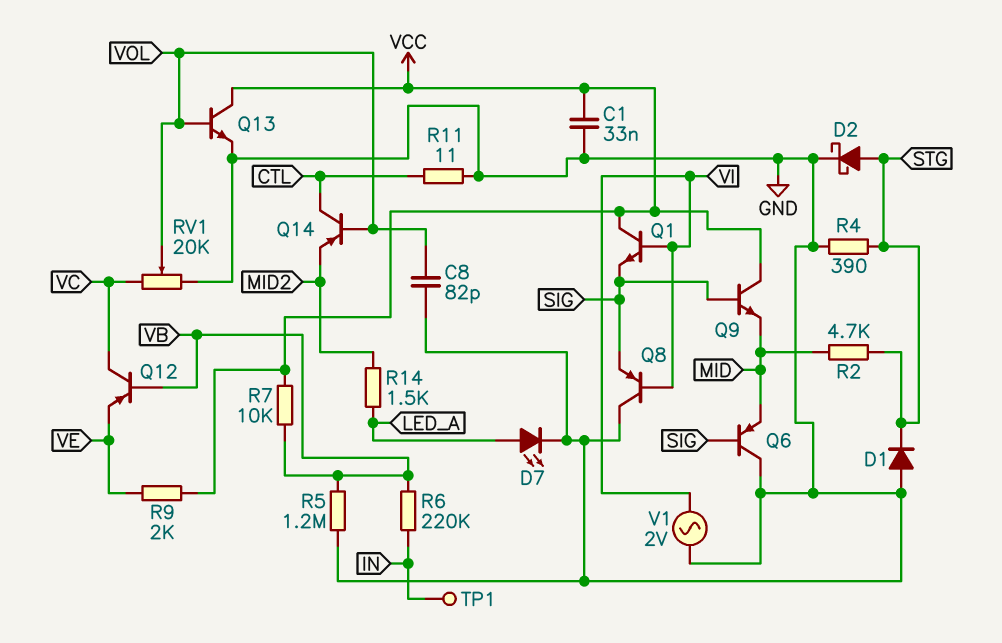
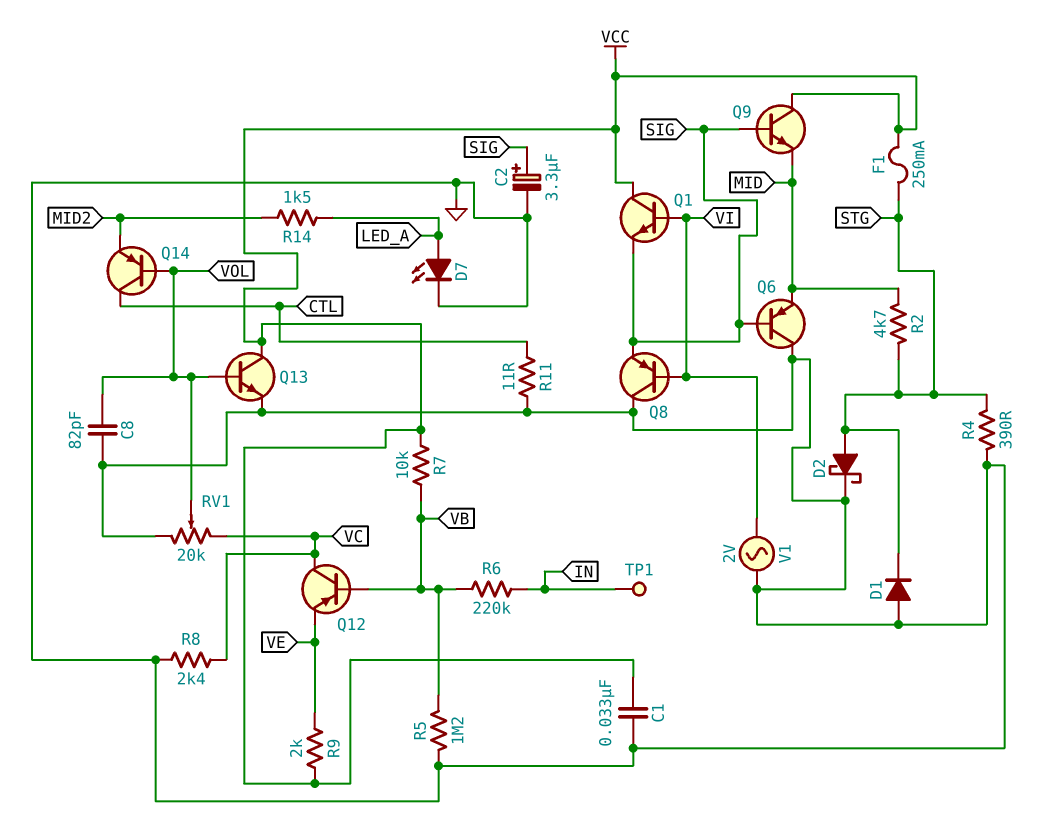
C2: none -> 3.3uF (plus SIG, minus GND)
F1: none -> 250mA (STG, VCC)
R8: none -> 2.4k (GND, VC)

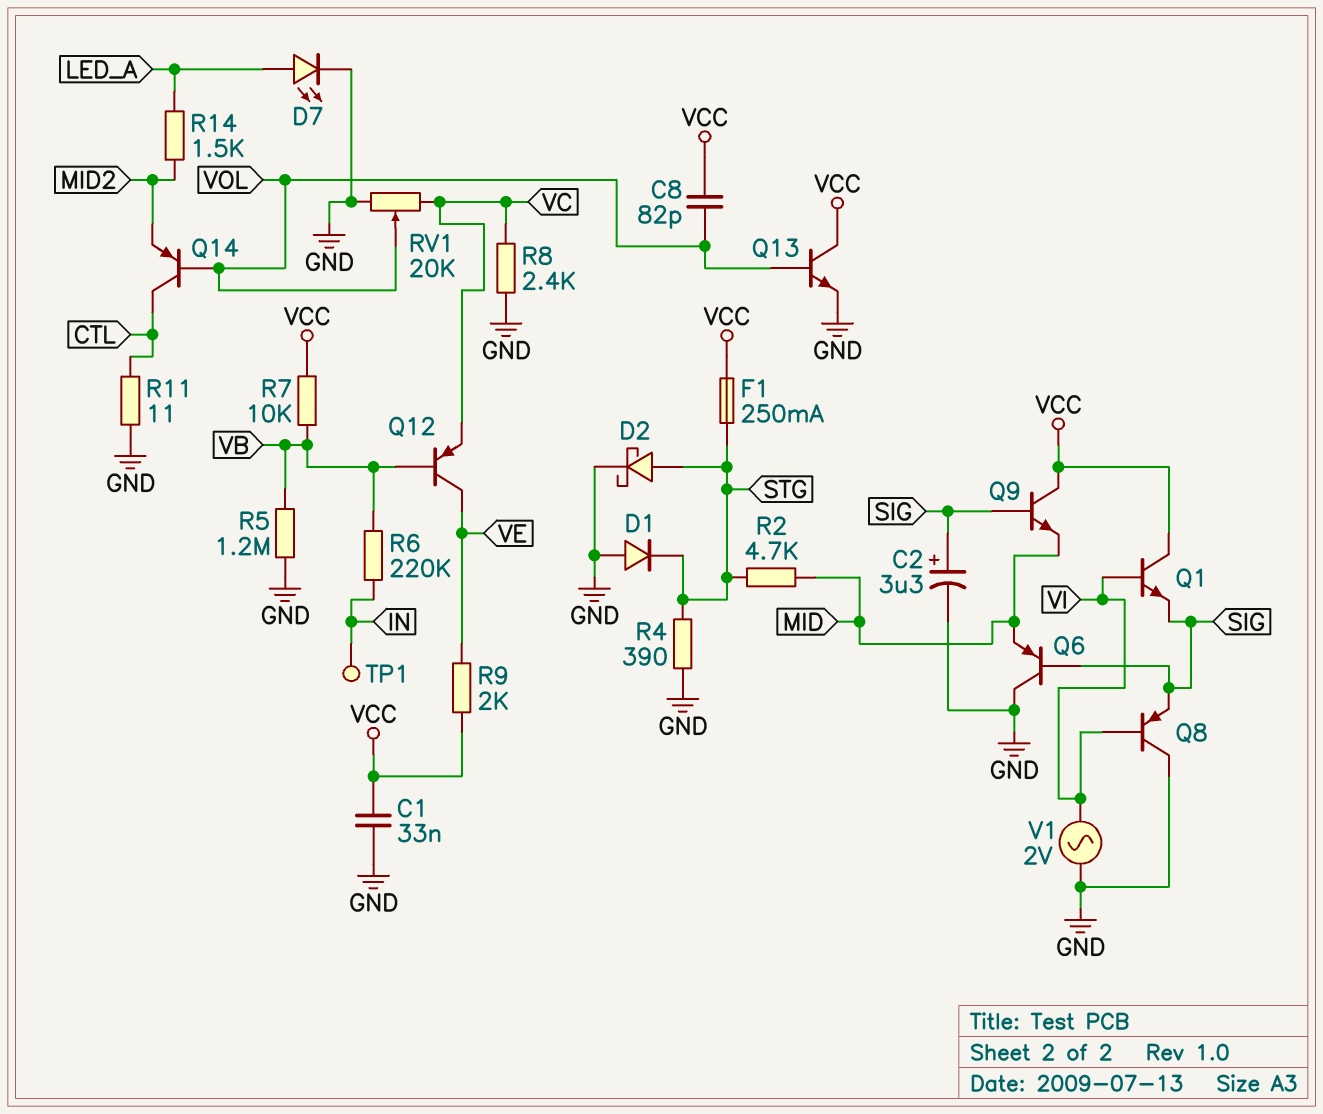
C8: 82pF (GND, VOL) -> 82pF (VCC, VOL)
Q12: PNP (B VB, C VC, E VE) -> PNP (B VB, C VE, E VC)

